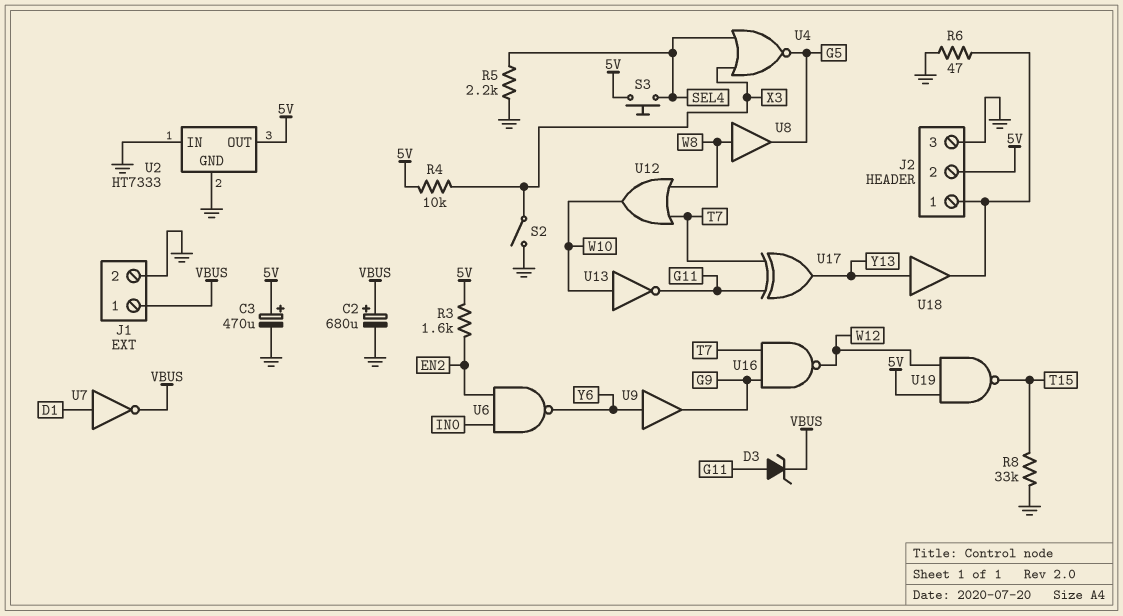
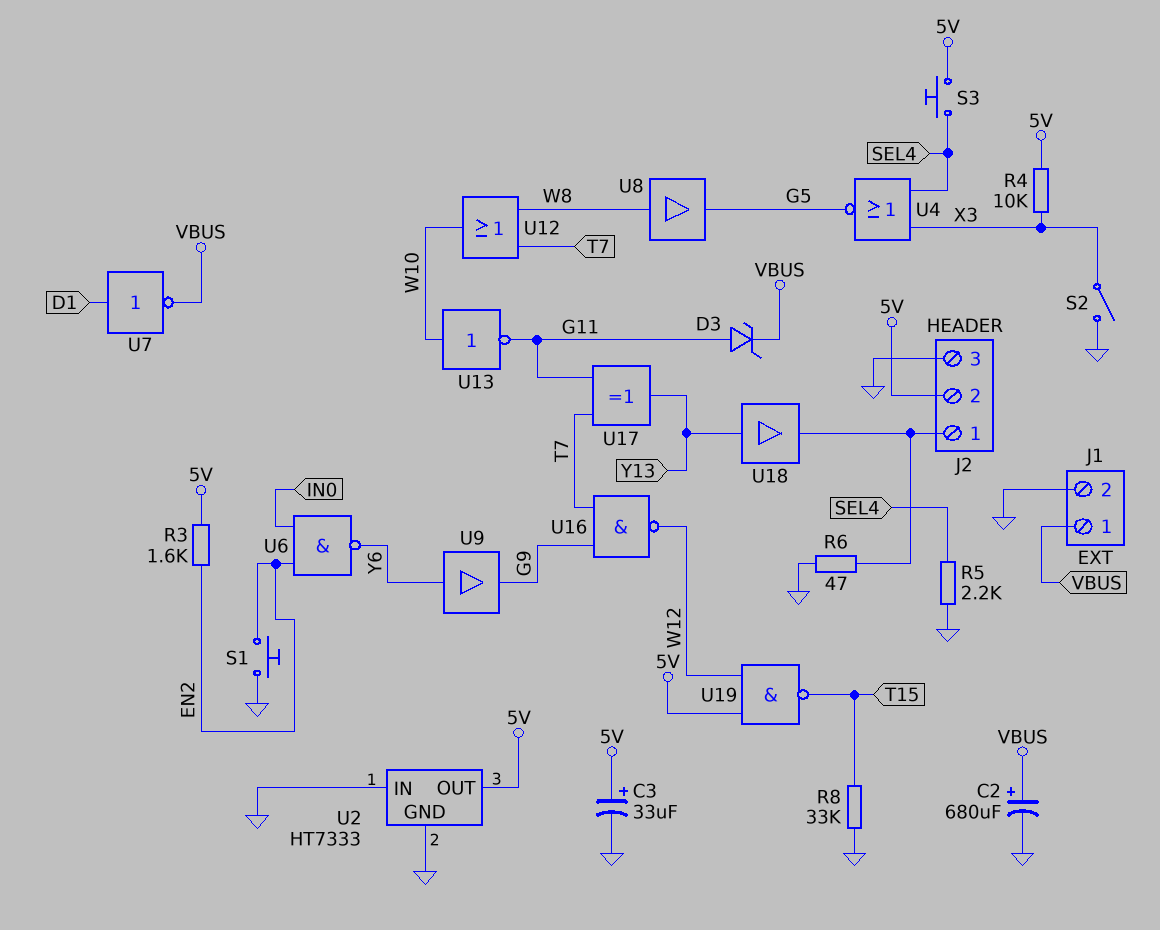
C3: 470uF (plus 5V, minus GND) -> 33uF (plus 5V, minus GND)
S1: none -> button (EN2, GND)

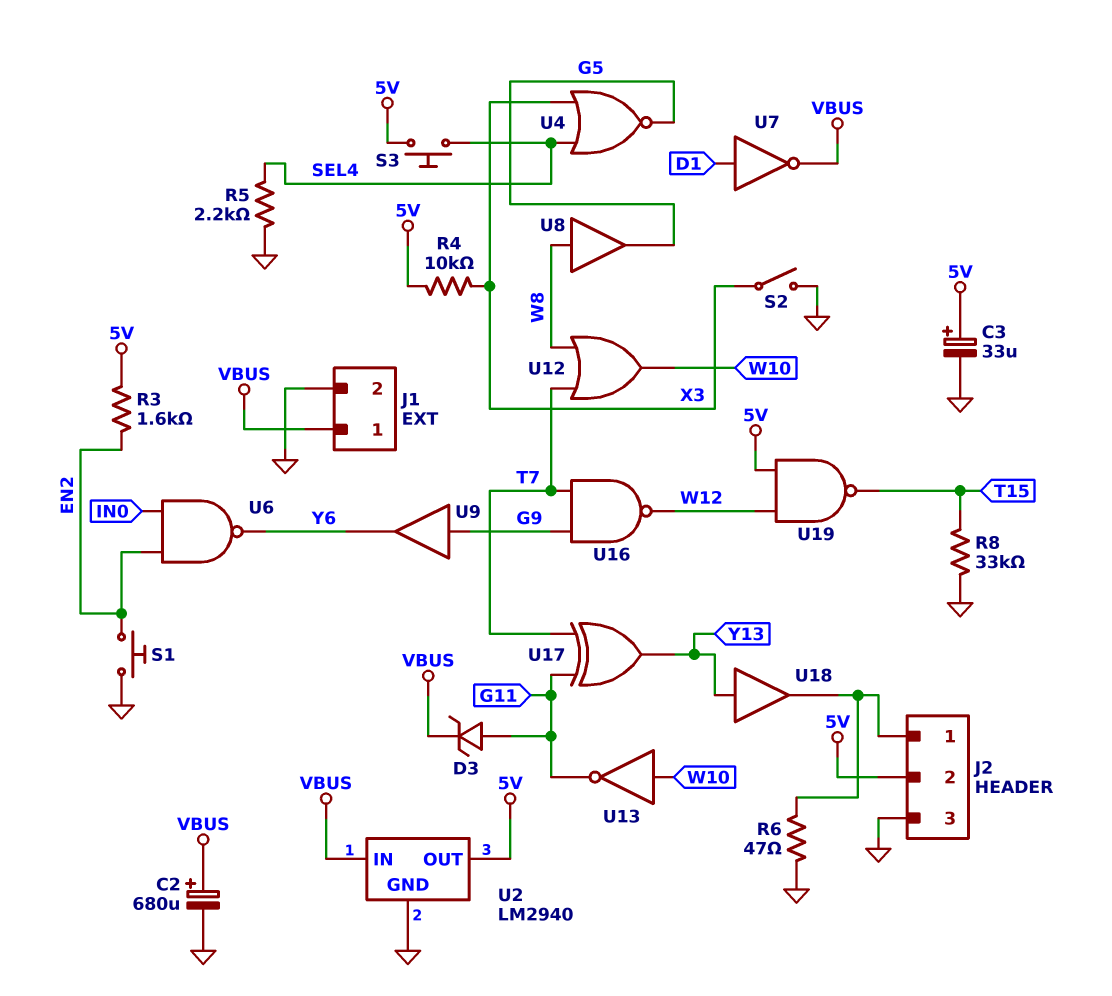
U2: HT7333 -> LM2940
U2 pin IN: GND -> VBUS
U9: buffer (in Y6, out G9) -> buffer (in G9, out Y6)

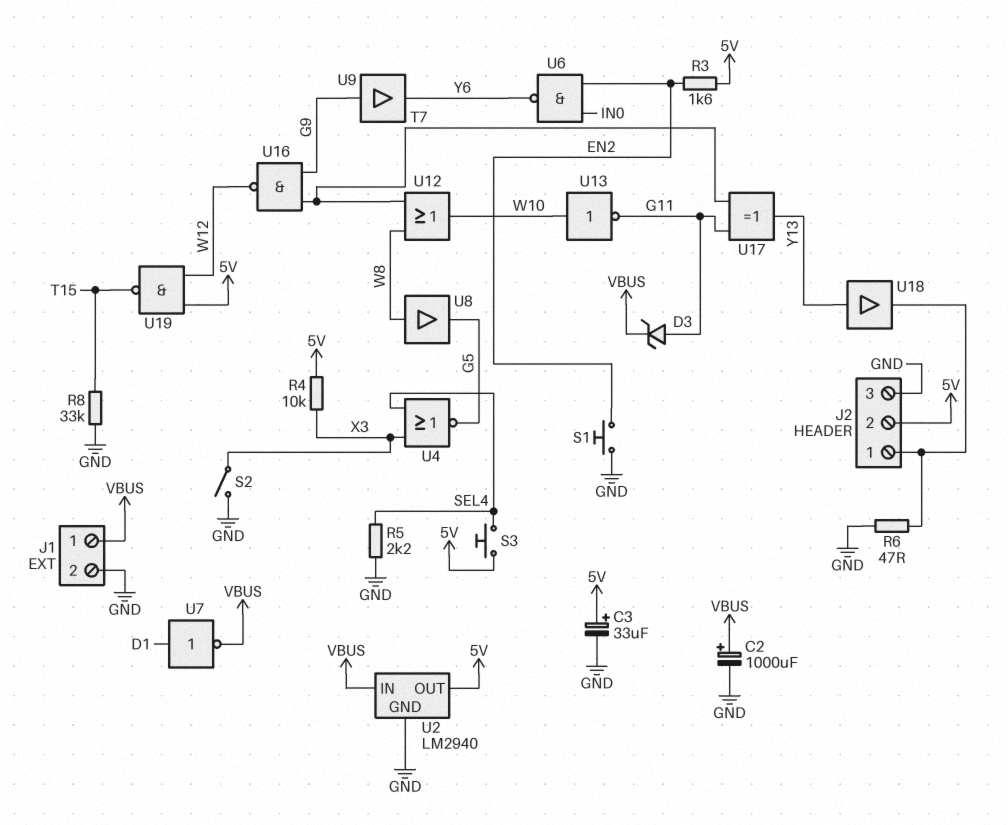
C2: 680uF (plus VBUS, minus GND) -> 1000uF (plus VBUS, minus GND)

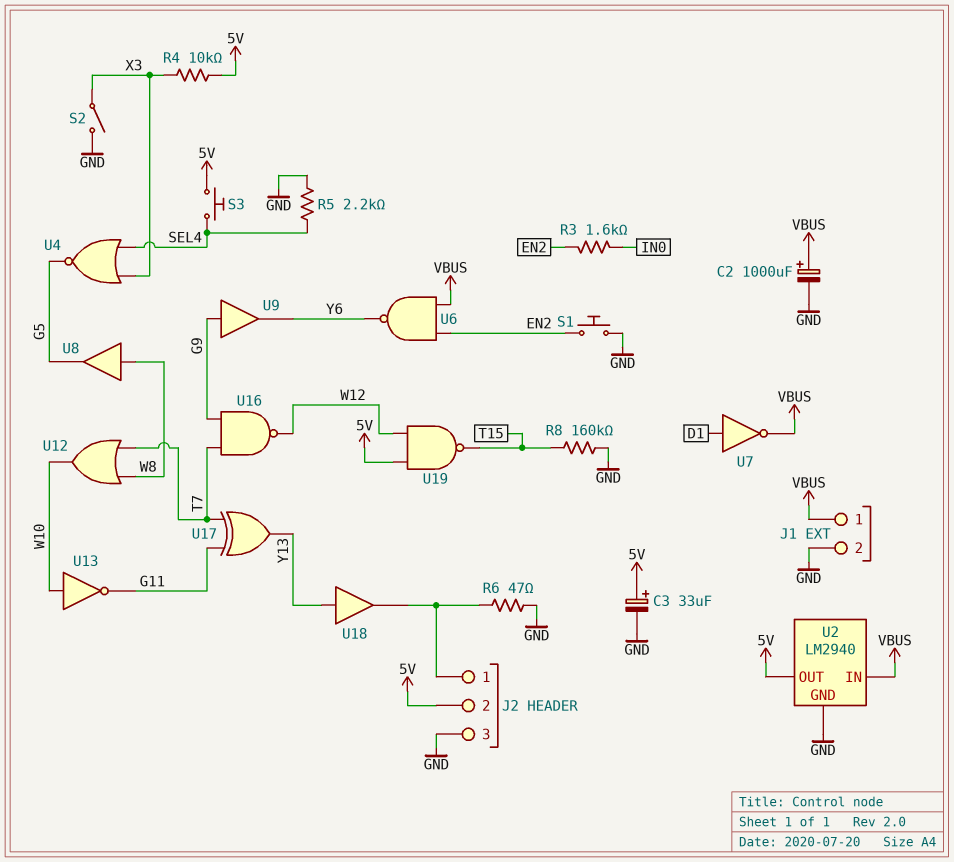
D3: zener (A G11, K VBUS) -> none
R3: 1.6k (5V, EN2) -> 1.6k (EN2, IN0)
R8: 33k (GND, T15) -> 160k (GND, T15)
U6: NAND (in EN2, in IN0, out Y6) -> NAND (in EN2, in VBUS, out Y6)

